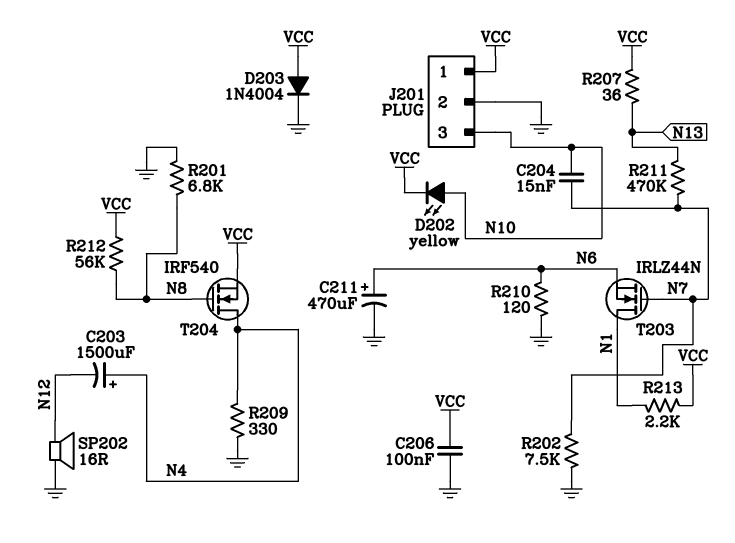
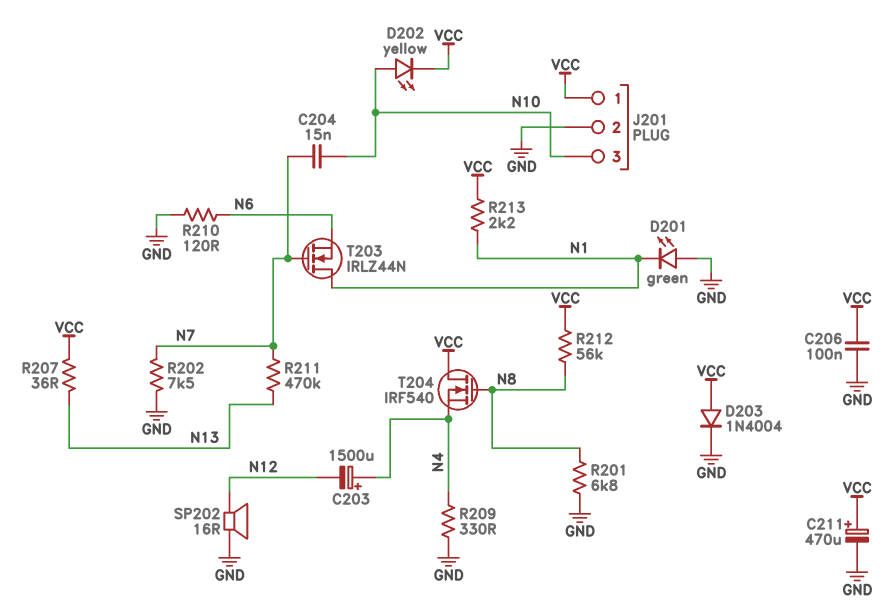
C211: 470uF (plus N6, minus GND) -> 470uF (plus VCC, minus GND)
D201: none -> LED green (A GND, K N1)
T204: NMOS IRF540 (G N8, D N4, S VCC) -> NMOS IRF540 (G N8, D VCC, S N4)

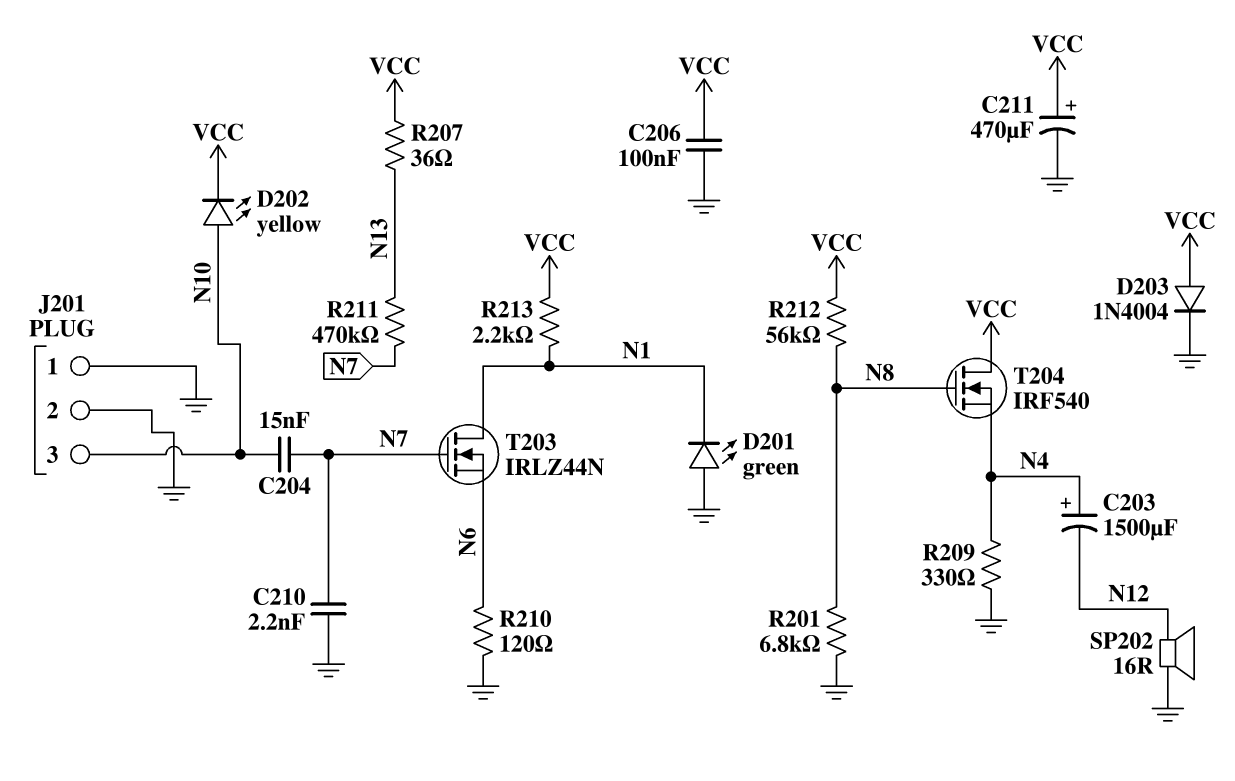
C210: none -> 2.2nF (GND, N7)
J201 pin 1: VCC -> GND
R202: 7.5k (GND, N7) -> none

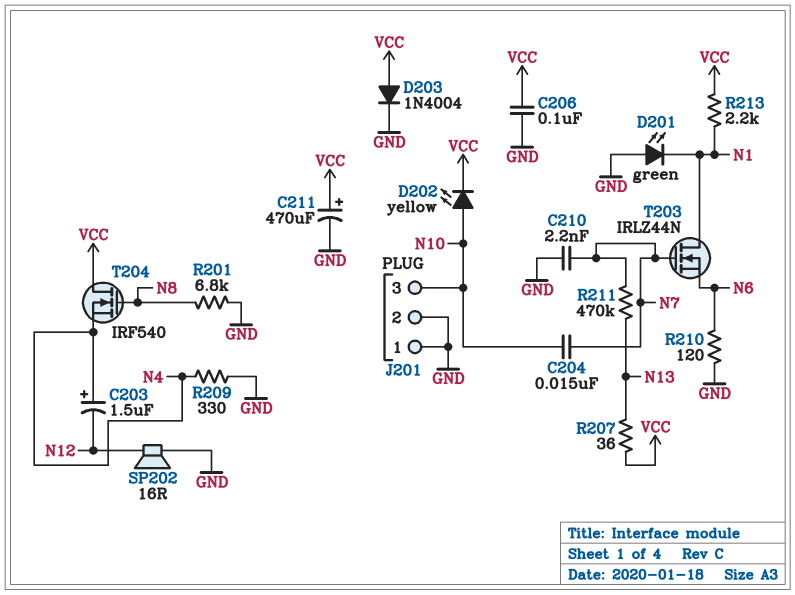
C203: 1500uF (plus N4, minus N12) -> 1.5uF (plus N4, minus N12)
R212: 56k (N8, VCC) -> none

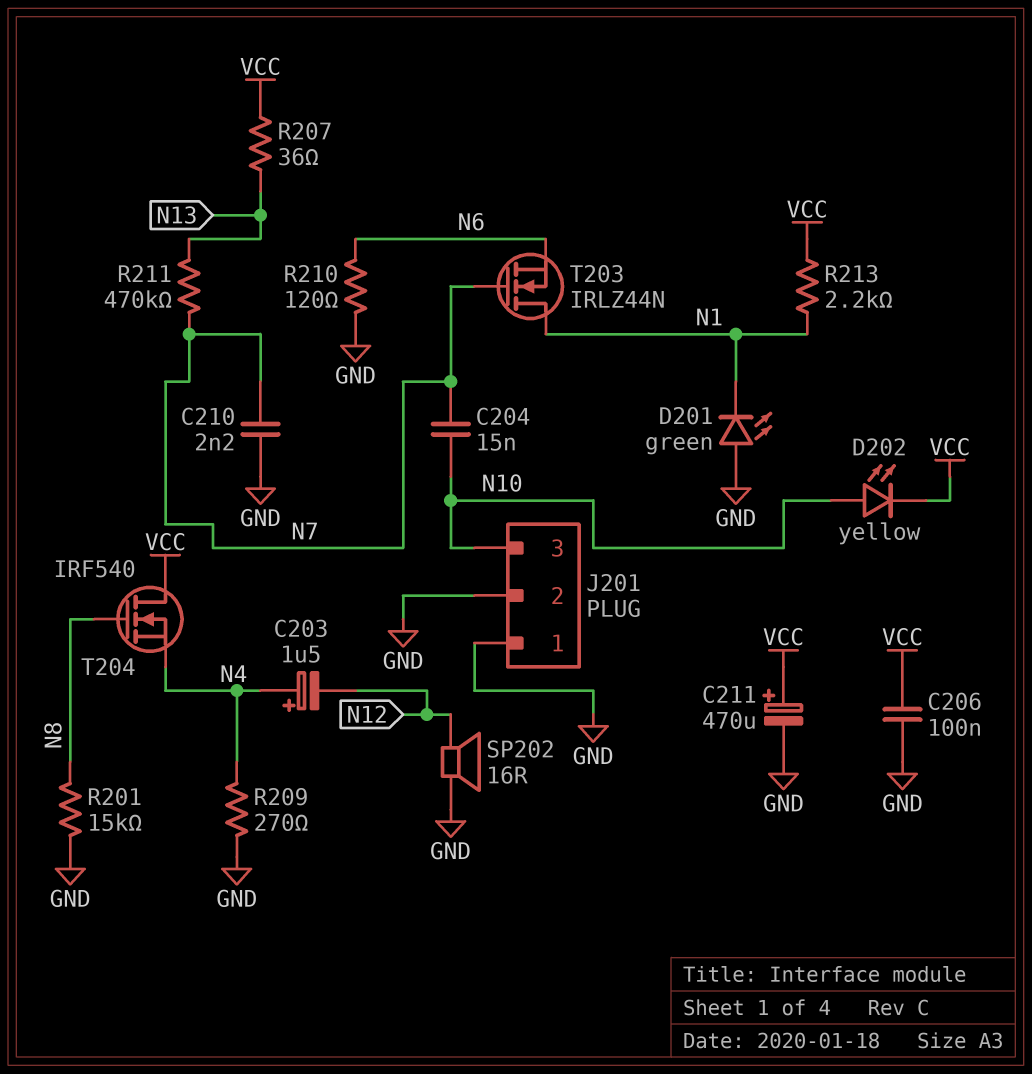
D203: diode 1N4004 (A VCC, K GND) -> none
R201: 6.8k (GND, N8) -> 15k (GND, N8)
R209: 330 (GND, N4) -> 270 (GND, N4)

